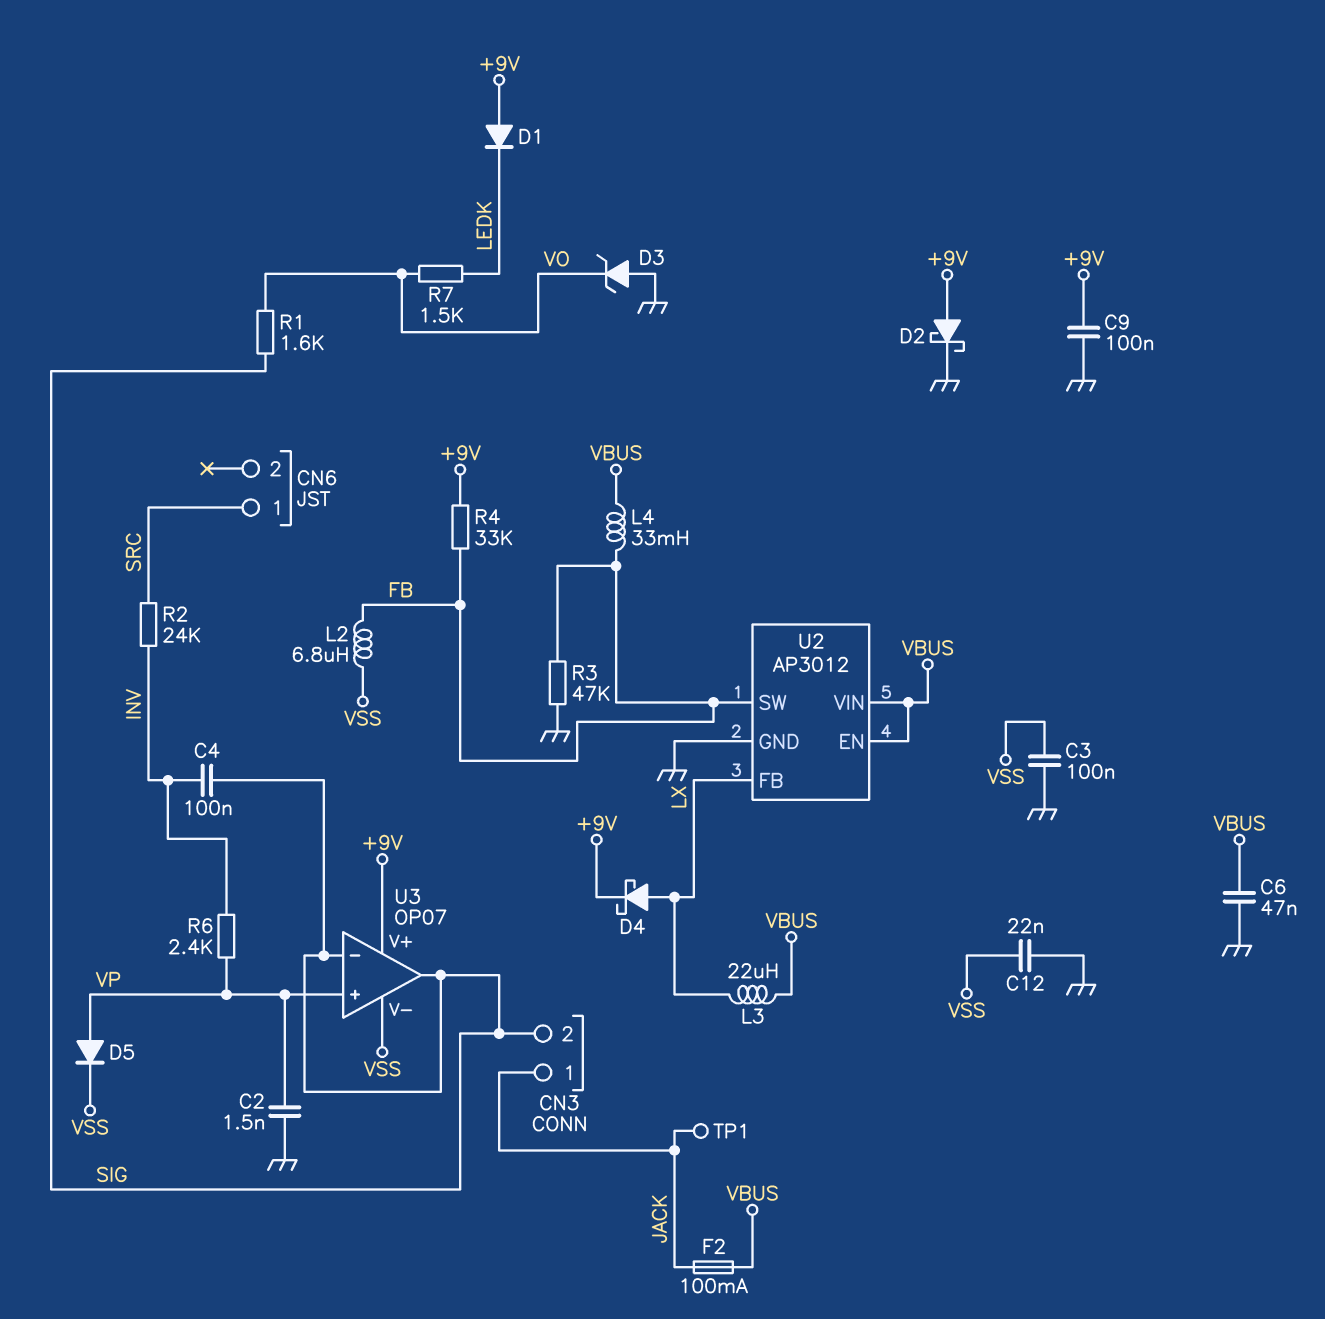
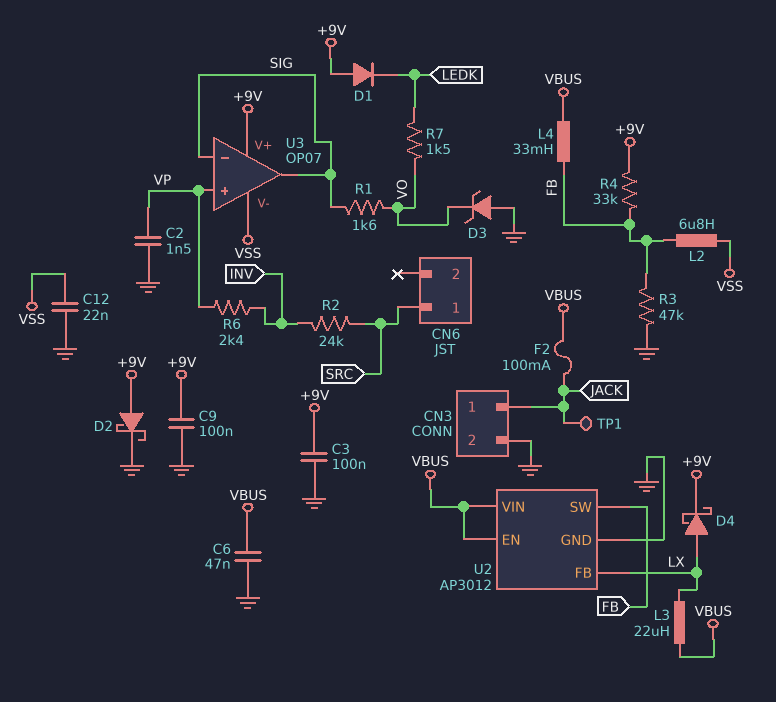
C3: 100nF (GND, VSS) -> 100nF (+9V, GND)
C4: 100nF (INV, SIG) -> none
CN3 pin 2: SIG -> GND
D5: diode (A VP, K VSS) -> none

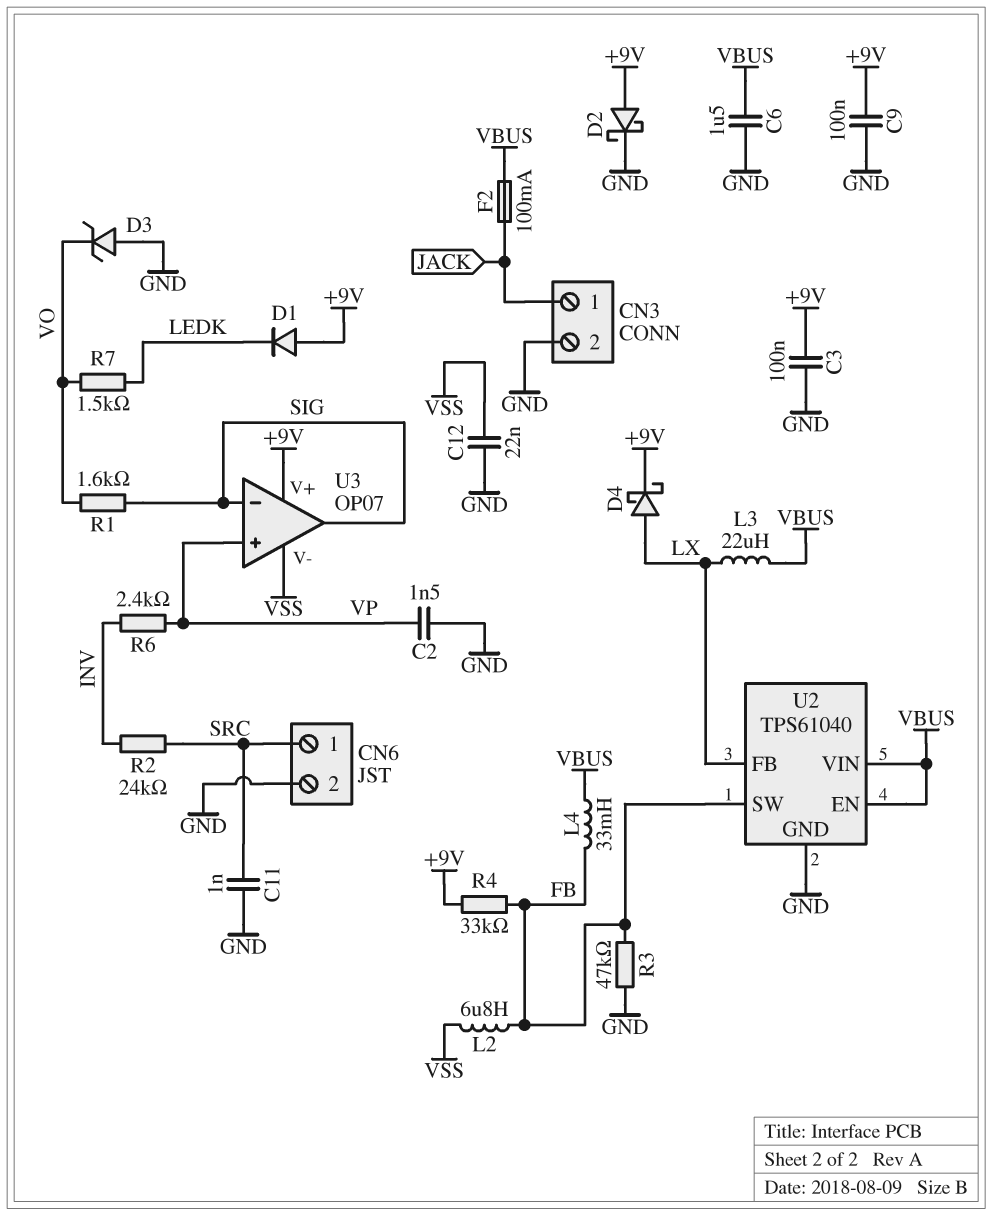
C6: 47nF (GND, VBUS) -> 1.5uF (GND, VBUS)
C11: none -> 1nF (GND, SRC)
CN6 pin 2: none -> GND
TP1: test point (JACK) -> none
U2: AP3012 -> TPS61040

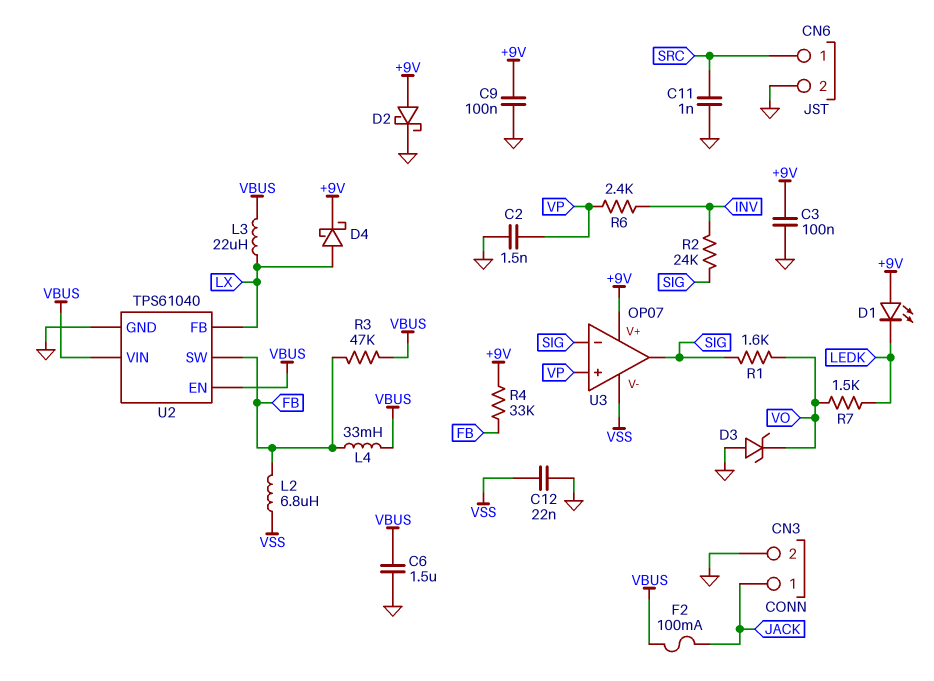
D1: diode (A +9V, K LEDK) -> LED (A +9V, K LEDK)
R2: 24k (INV, SRC) -> 24k (INV, SIG)
R3: 47k (FB, GND) -> 47k (FB, VBUS)

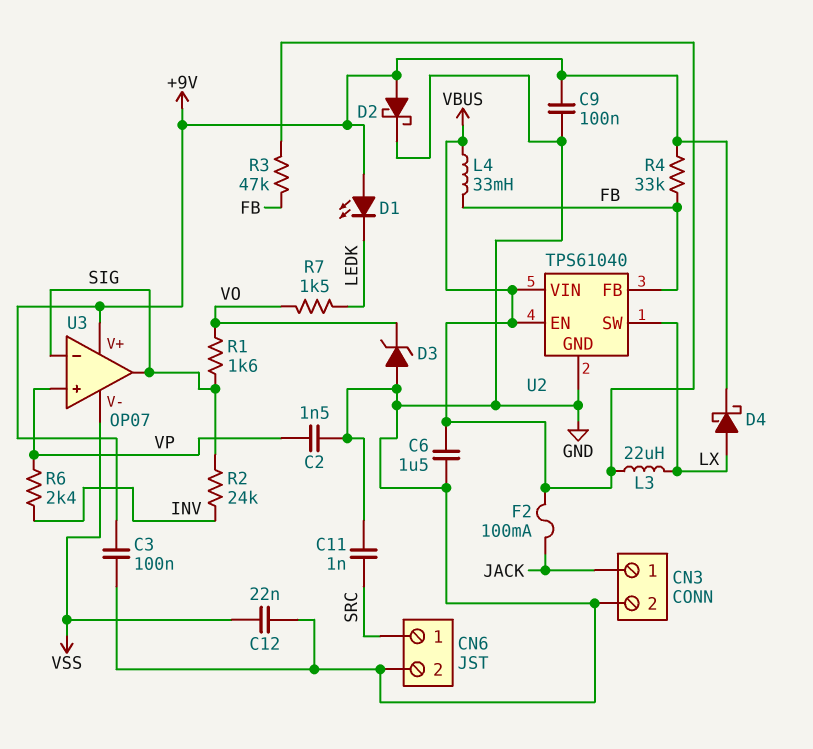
L2: 6.8uH (FB, VSS) -> none
U2 pin FB: LX -> FB
U2 pin SW: FB -> LX

